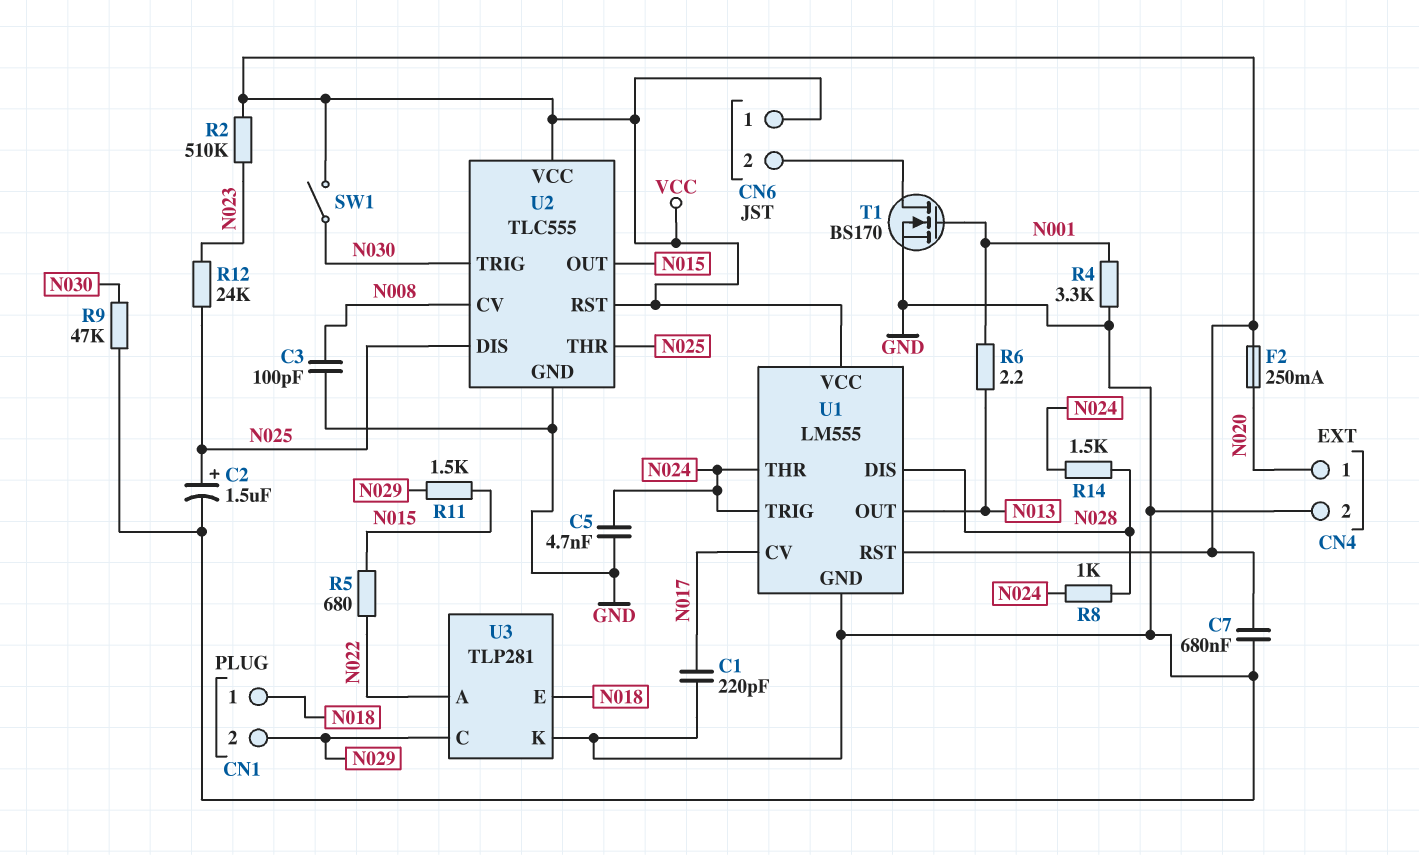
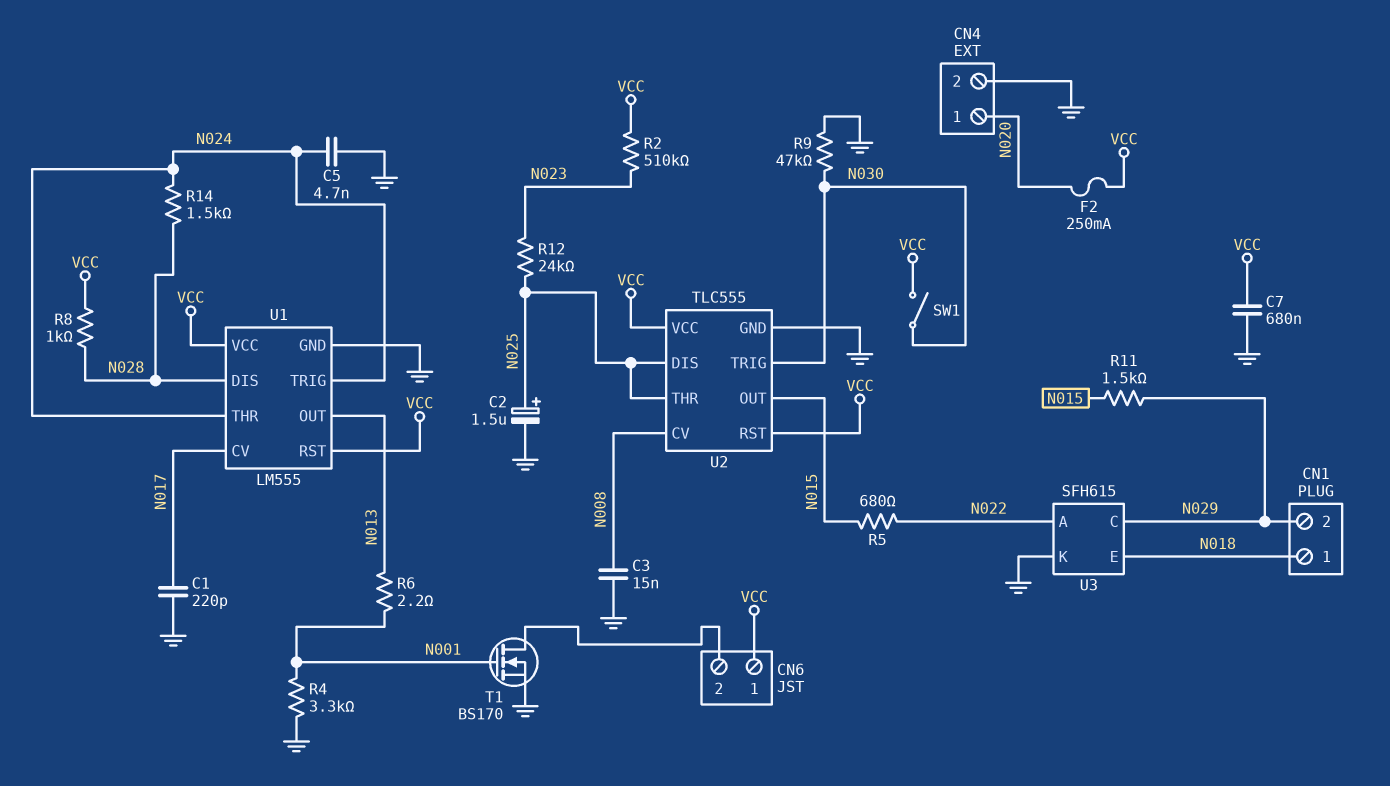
C3: 100pF (GND, N008) -> 15nF (GND, N008)
R8: 1k (N024, N028) -> 1k (N028, VCC)
U3: TLP281 -> SFH615

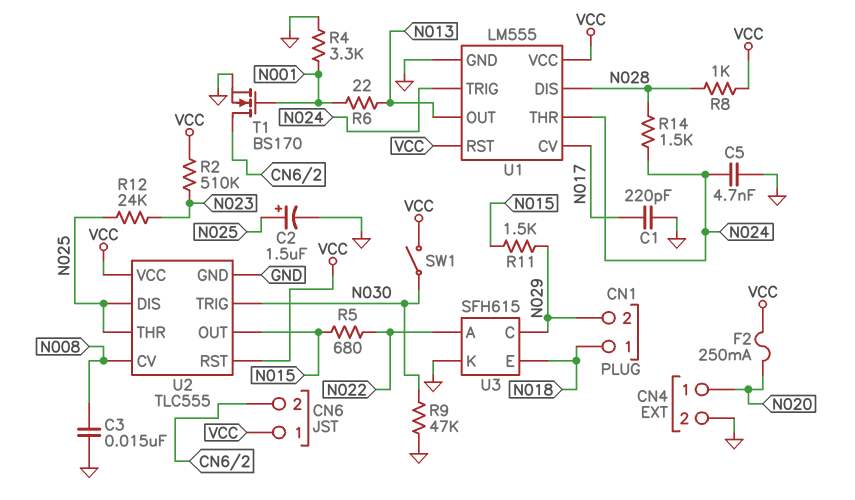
C7: 680nF (GND, VCC) -> none
R6: 2.2 (N001, N013) -> 22 (N001, N013)

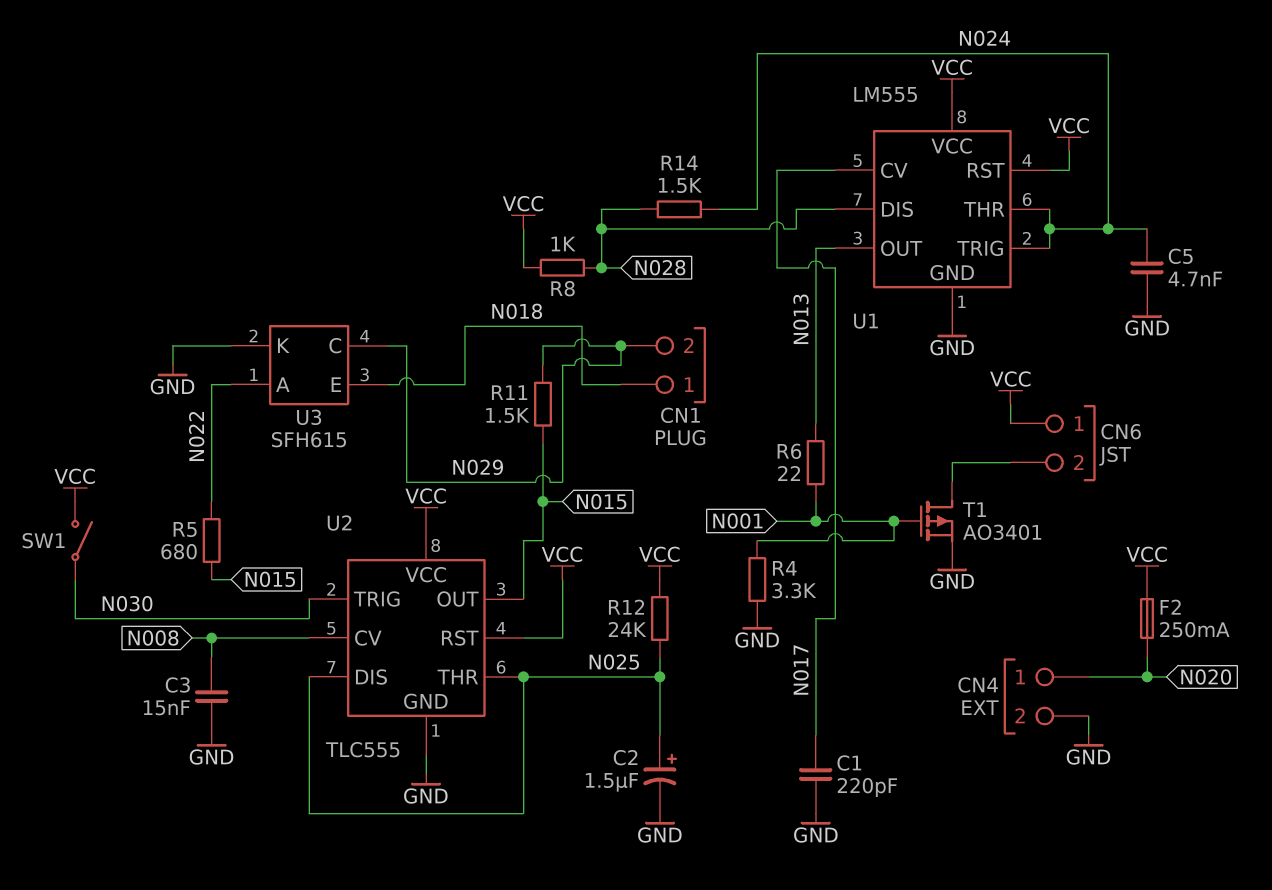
R2: 510k (N023, VCC) -> none
R9: 47k (GND, N030) -> none
R12: 24k (N023, N025) -> 24k (N025, VCC)
T1: NMOS BS170 (G N001, D CN6/2, S GND) -> PMOS AO3401 (G N001, D CN6/2, S GND)

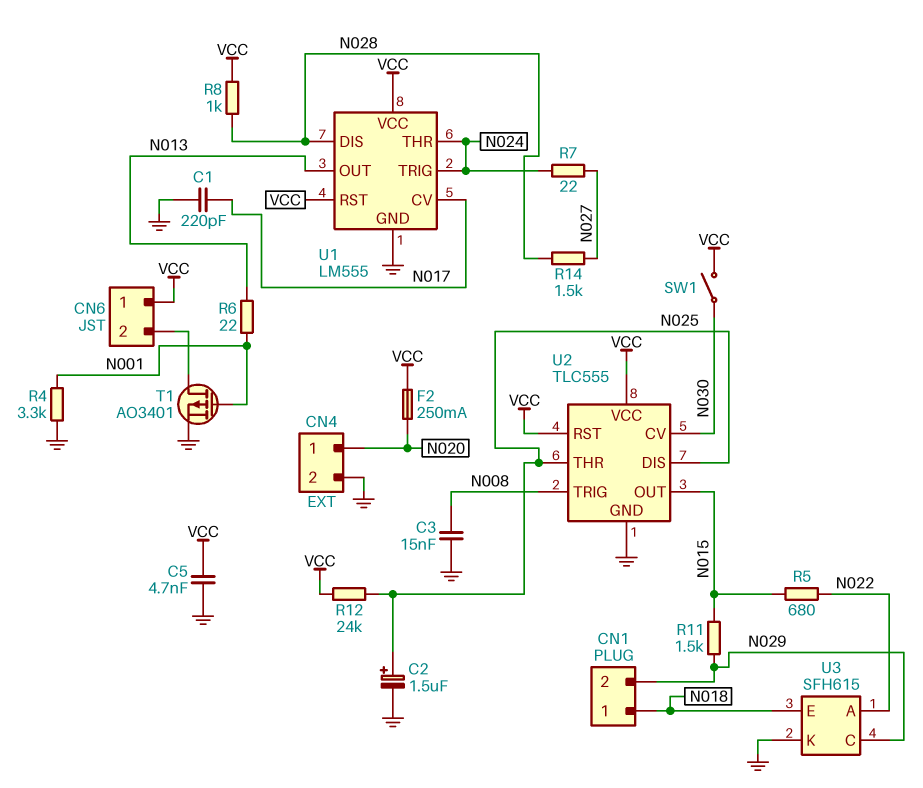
C5: 4.7nF (GND, N024) -> 4.7nF (GND, VCC)
R7: none -> 22 (N024, N027)
R14: 1.5k (N024, N028) -> 1.5k (N027, N028)
U2 pin CV: N008 -> N030
U2 pin TRIG: N030 -> N008

